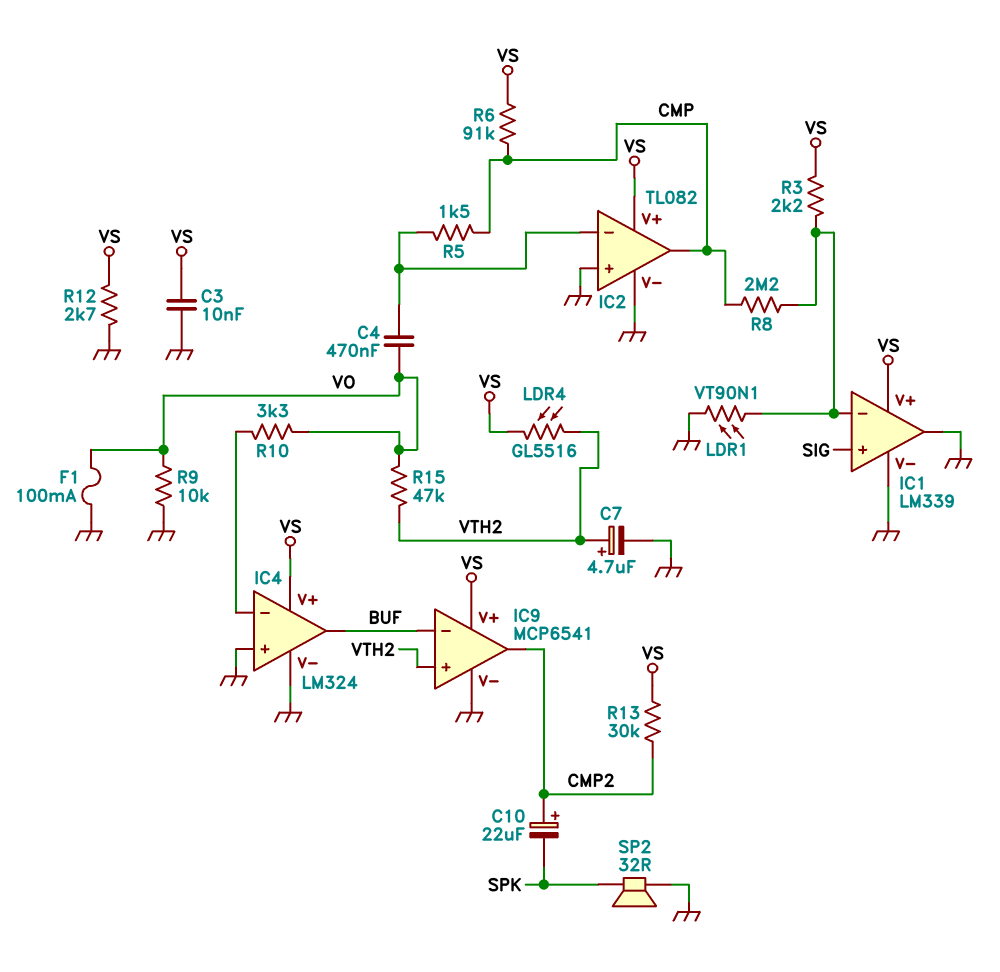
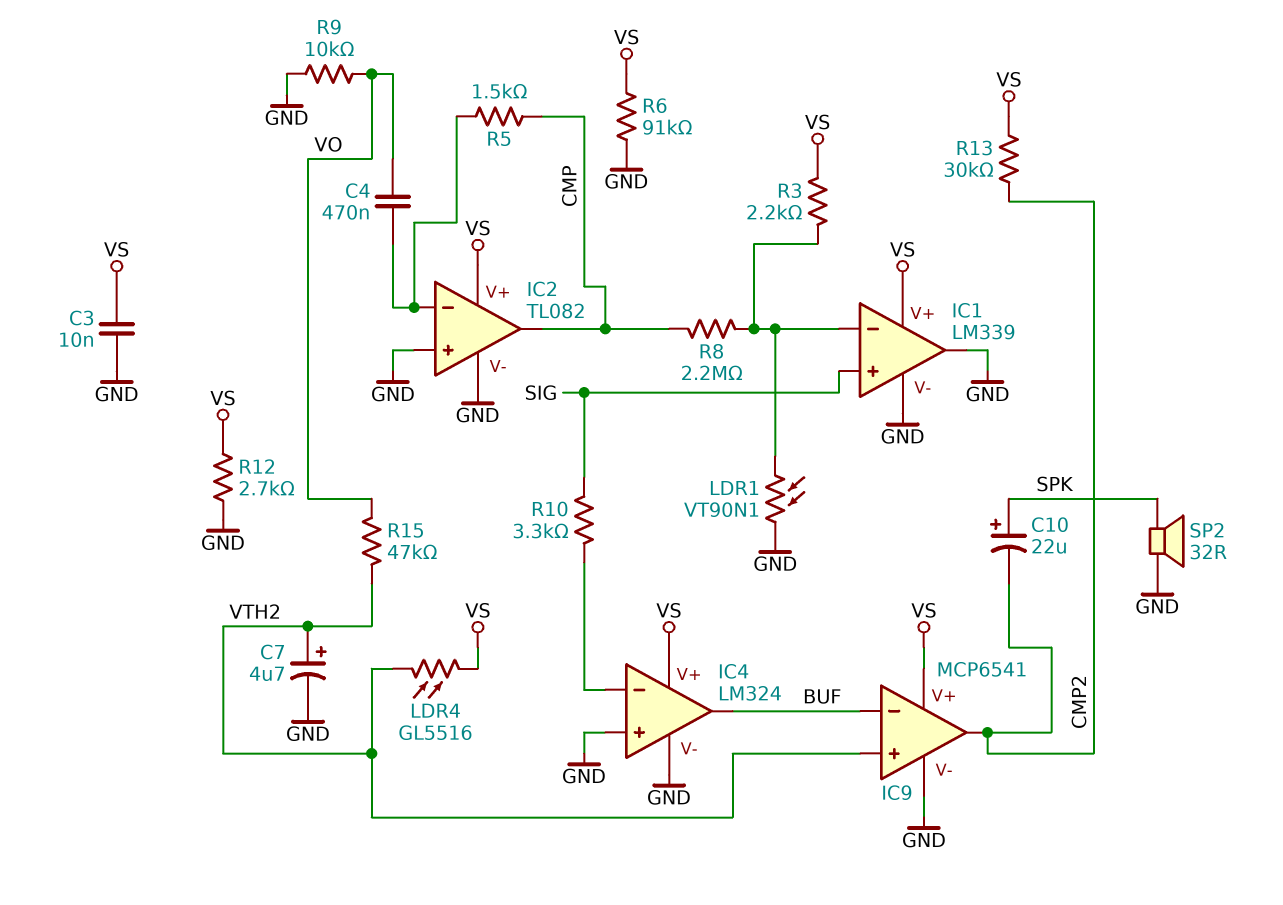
C10: 22uF (plus CMP2, minus SPK) -> 22uF (plus SPK, minus CMP2)
F1: 100mA (GND, VO) -> none
R6: 91k (CMP, VS) -> 91k (GND, VS)
R10: 3.3k (IC4/in-, VO) -> 3.3k (IC4/in-, SIG)

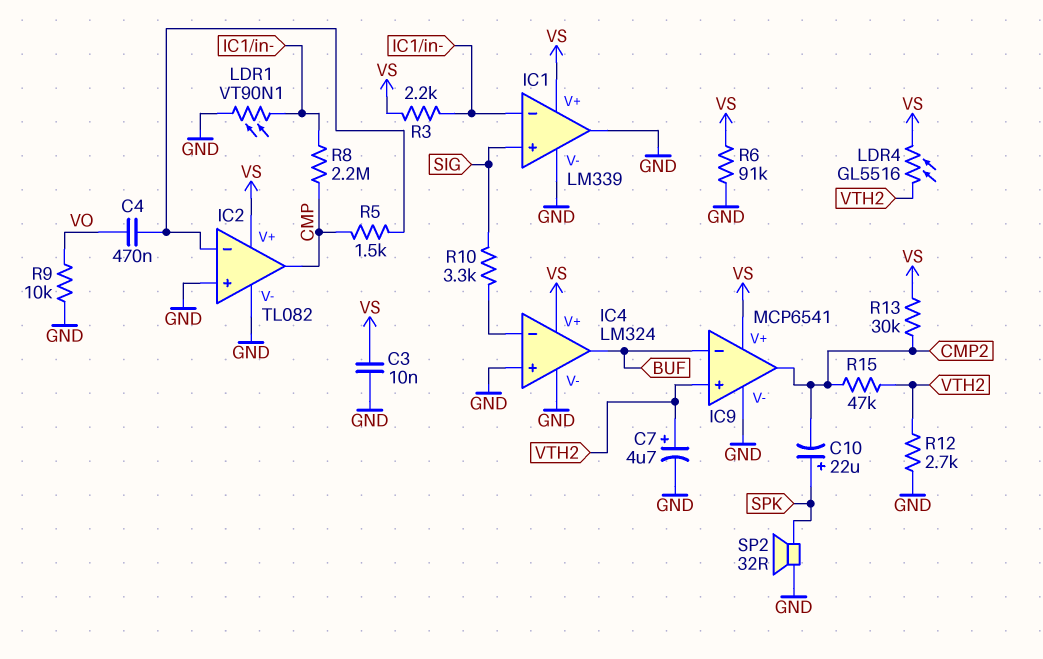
R12: 2.7k (GND, VS) -> 2.7k (GND, VTH2)
R15: 47k (VO, VTH2) -> 47k (CMP2, VTH2)

